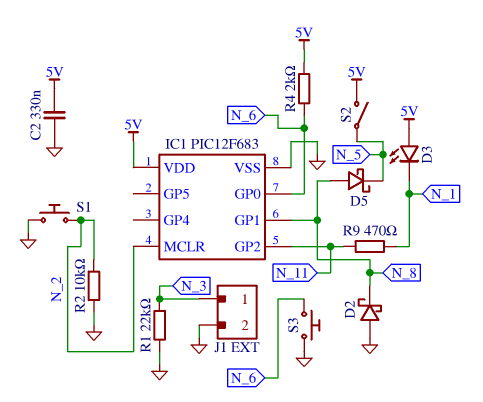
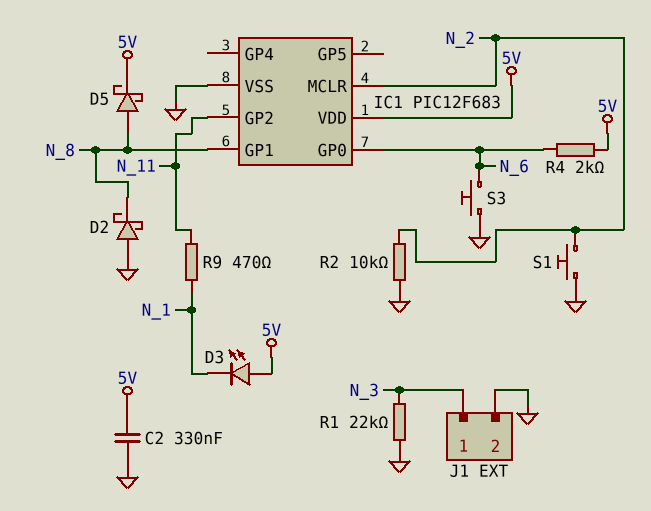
D5: schottky (A N_8, K N_5) -> schottky (A N_8, K 5V)
S2: switch (5V, N_5) -> none

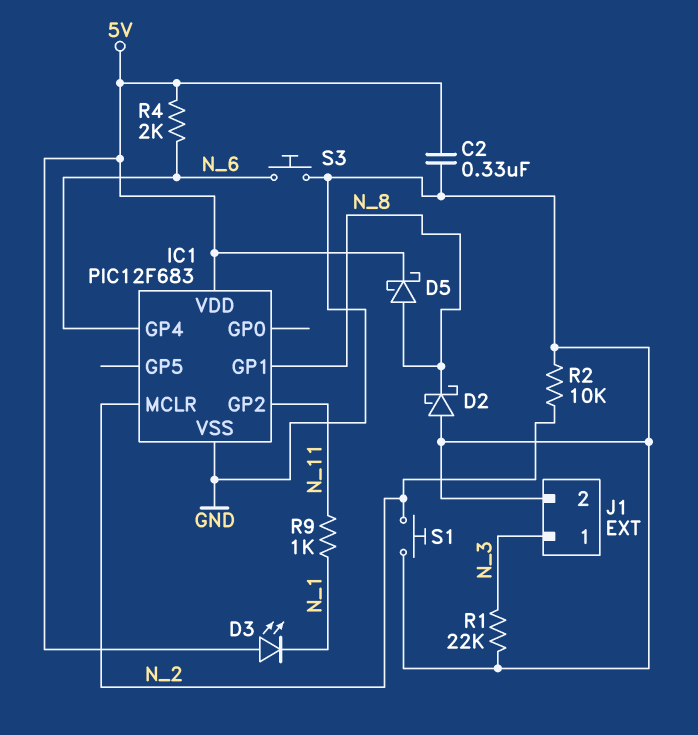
IC1 pin GP0: N_6 -> none
IC1 pin GP4: none -> N_6
R9: 470 (N_1, N_11) -> 1k (N_1, N_11)

